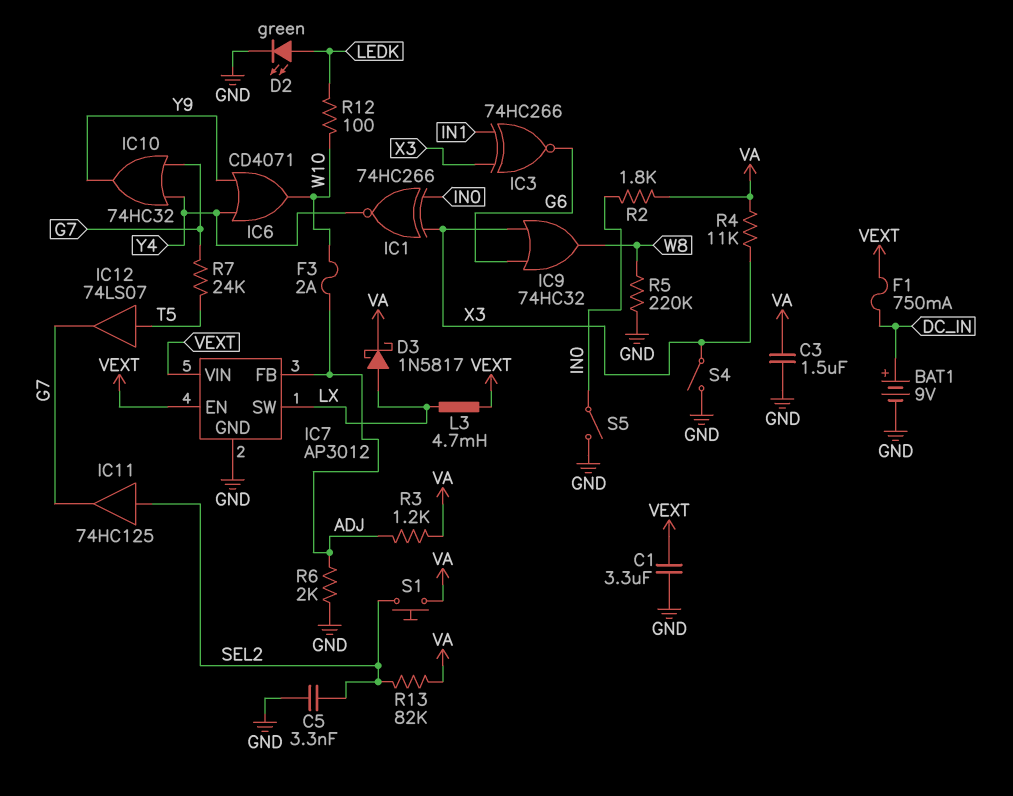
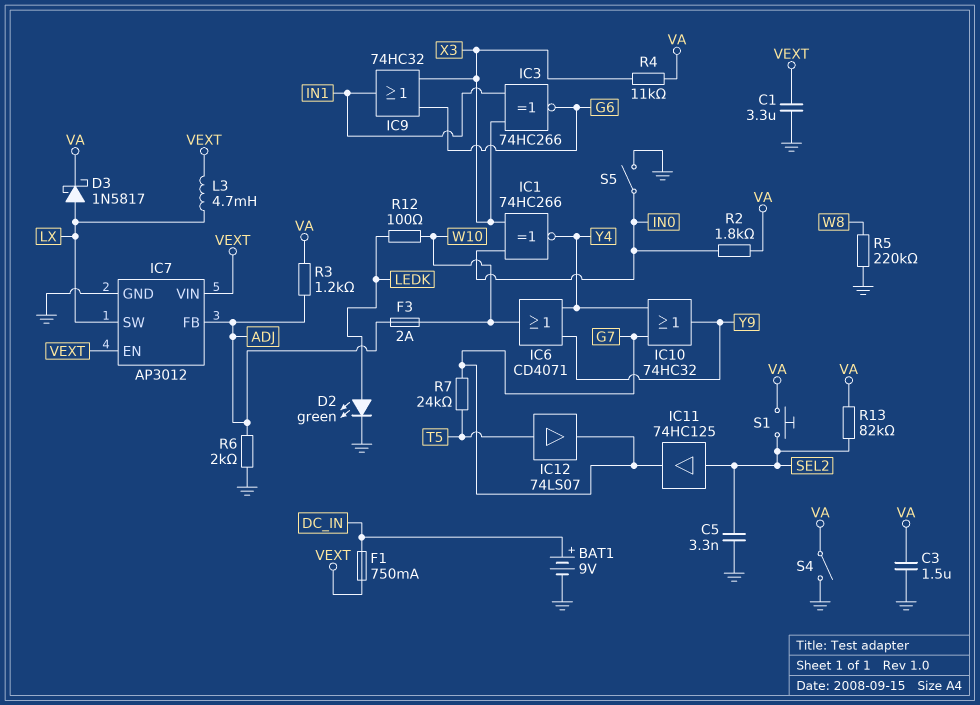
IC9: OR 74HC32 (in G6, in X3, out W8) -> OR 74HC32 (in G6, in X3, out IN1)
S4: switch (GND, X3) -> switch (GND, VA)

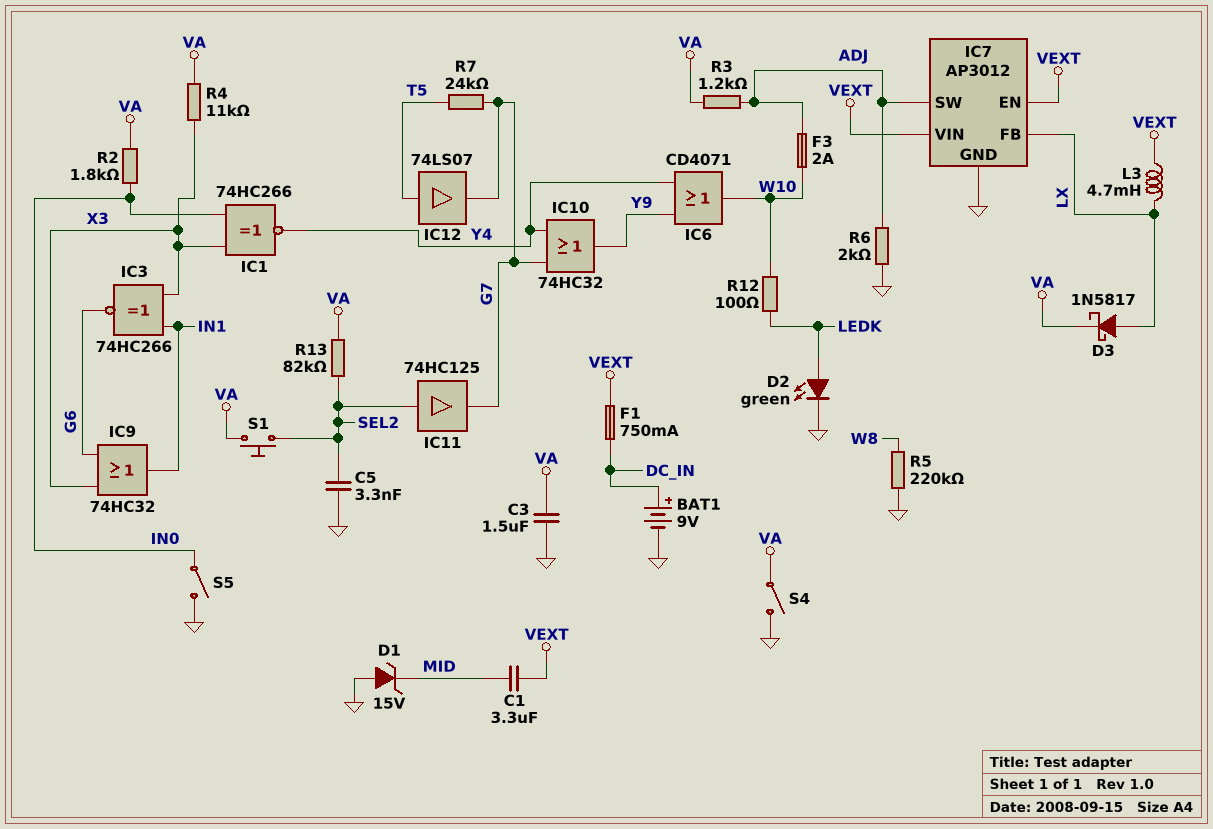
C1: 3.3uF (GND, VEXT) -> 3.3uF (MID, VEXT)
D1: none -> zener 15V (A GND, K MID)
IC7 pin FB: ADJ -> LX
IC7 pin SW: LX -> ADJ

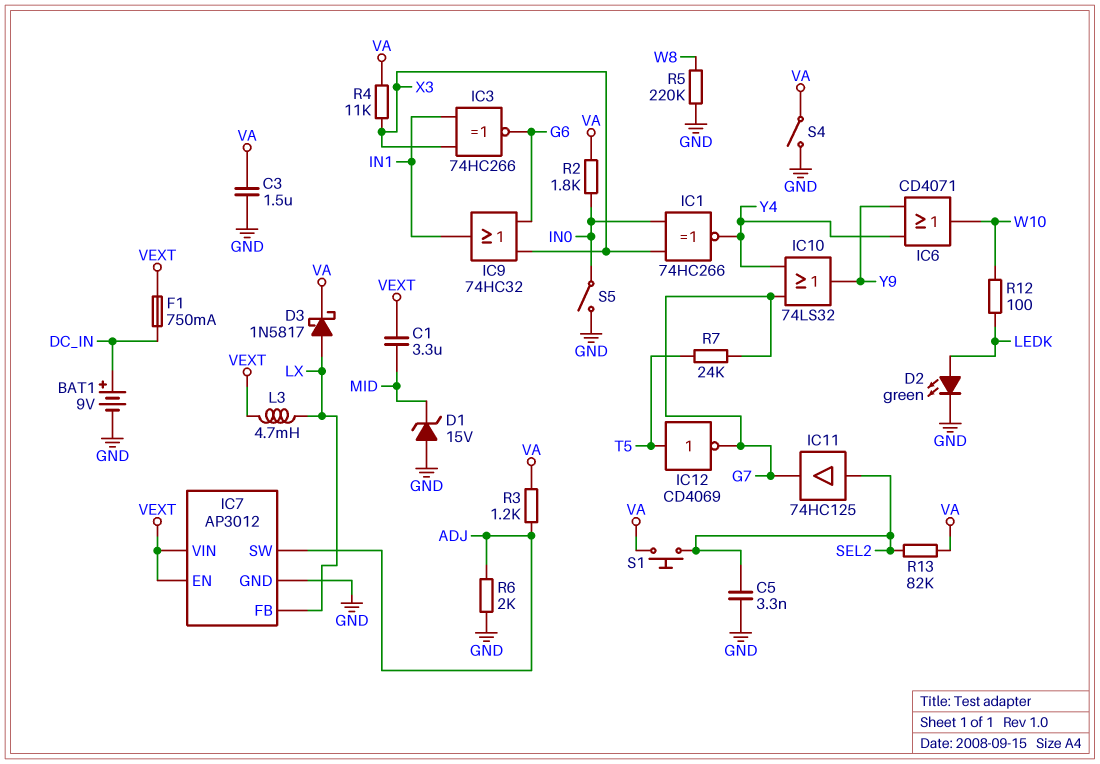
F3: 2A (ADJ, W10) -> none
IC10: OR 74HC32 (in G7, in Y4, out Y9) -> OR 74LS32 (in G7, in Y4, out Y9)
IC12: buffer 74LS07 (in T5, out G7) -> NOT CD4069 (in T5, out G7)

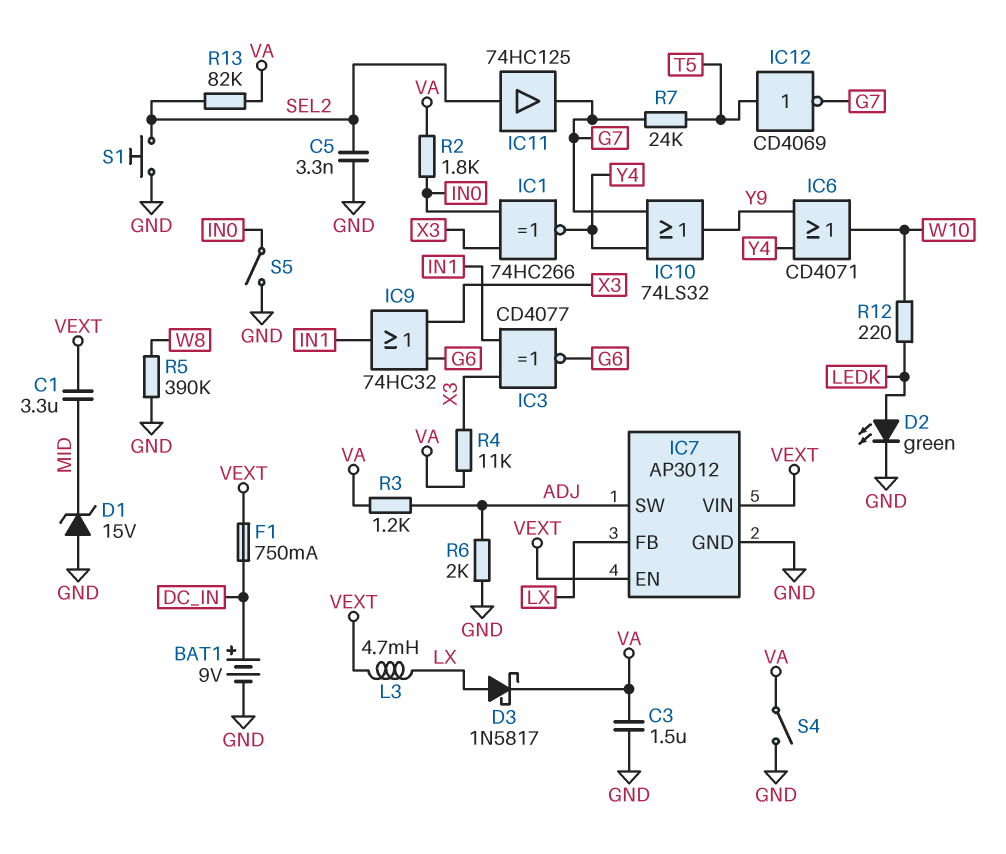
IC3: XNOR 74HC266 (in IN1, in X3, out G6) -> XNOR CD4077 (in IN1, in X3, out G6)
R5: 220k (GND, W8) -> 390k (GND, W8)
R12: 100 (LEDK, W10) -> 220 (LEDK, W10)
S1: button (SEL2, VA) -> button (GND, SEL2)

